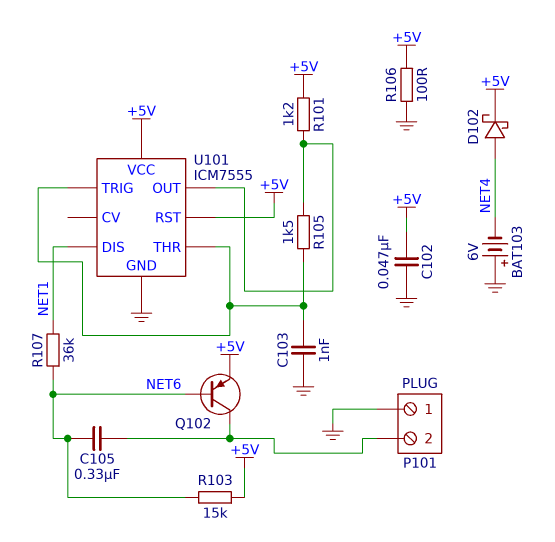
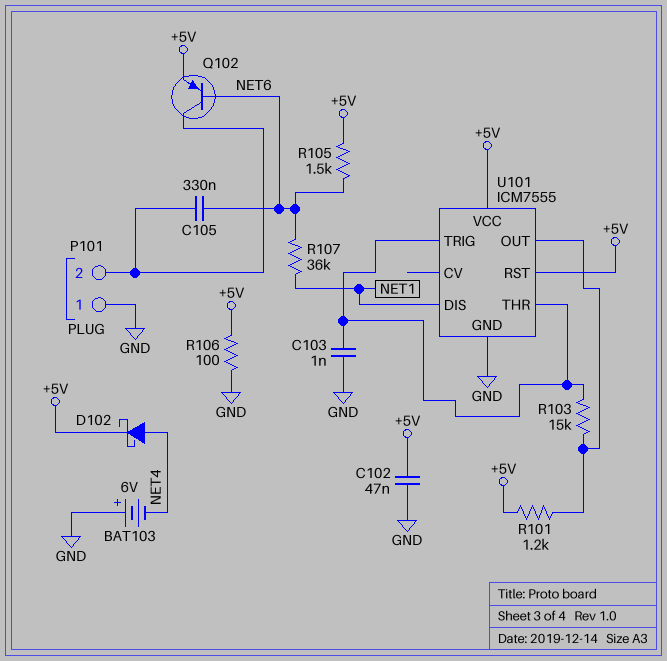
R103: 15k (+5V, NET6) -> 15k (U101/OUT, U101/THR)
R105: 1.5k (U101/OUT, U101/THR) -> 1.5k (+5V, NET6)

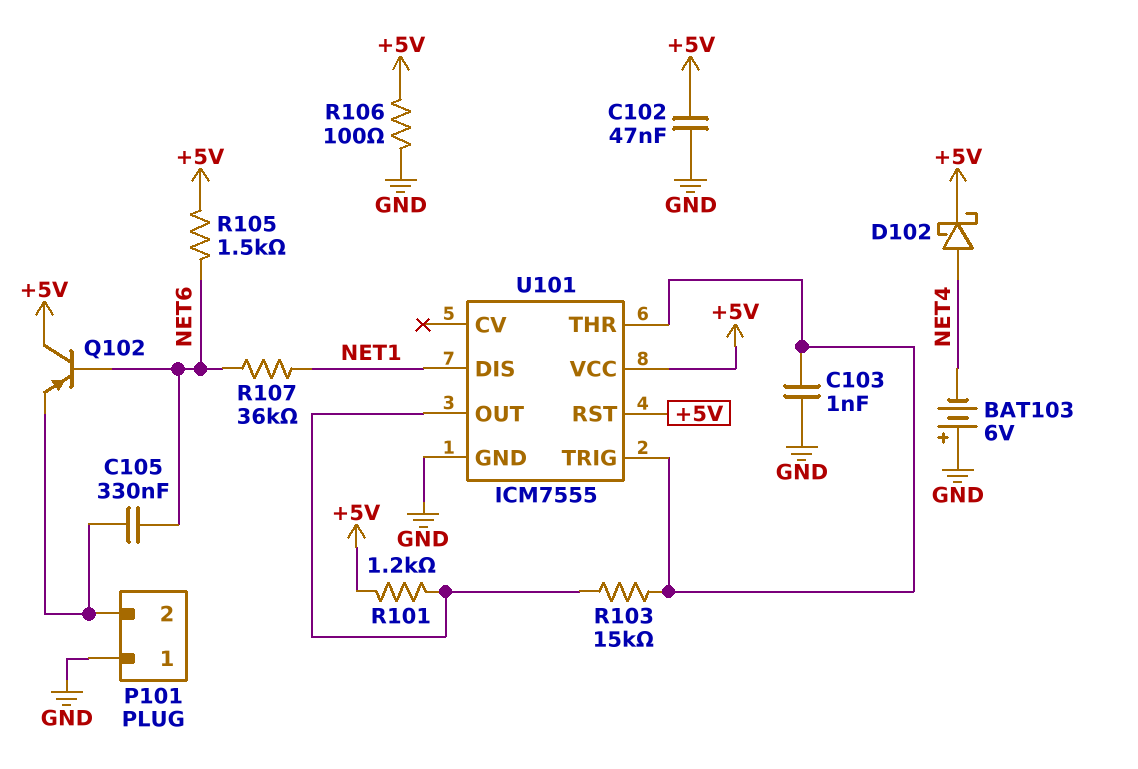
Q102: PNP (B NET6, C P101/2, E +5V) -> PNP (B NET6, C +5V, E P101/2)

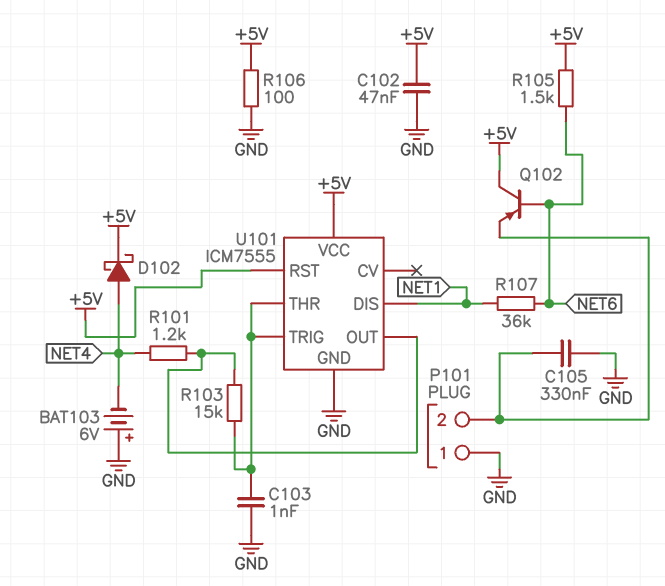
C105: 330nF (NET6, P101/2) -> 330nF (GND, P101/2)
R101: 1.2k (+5V, U101/OUT) -> 1.2k (NET4, U101/OUT)

